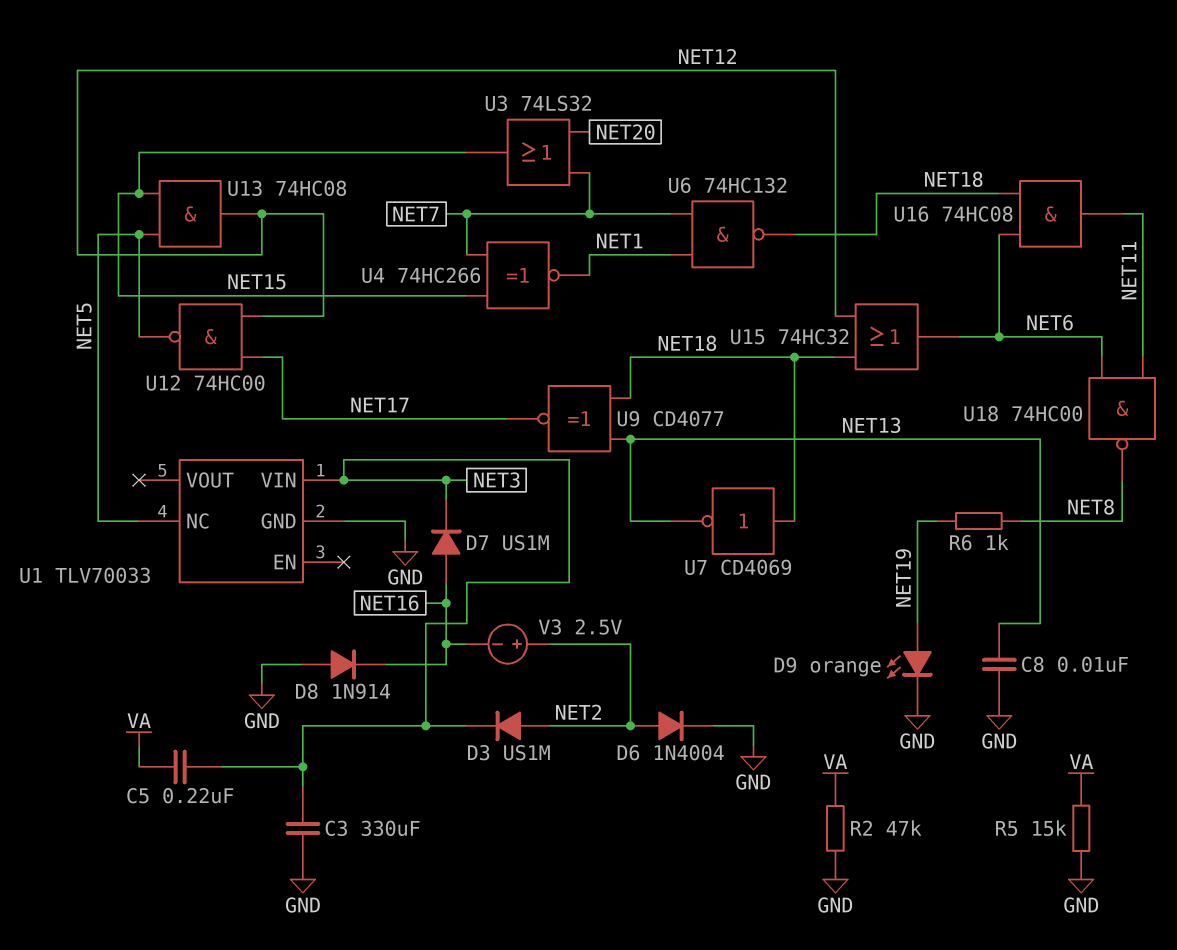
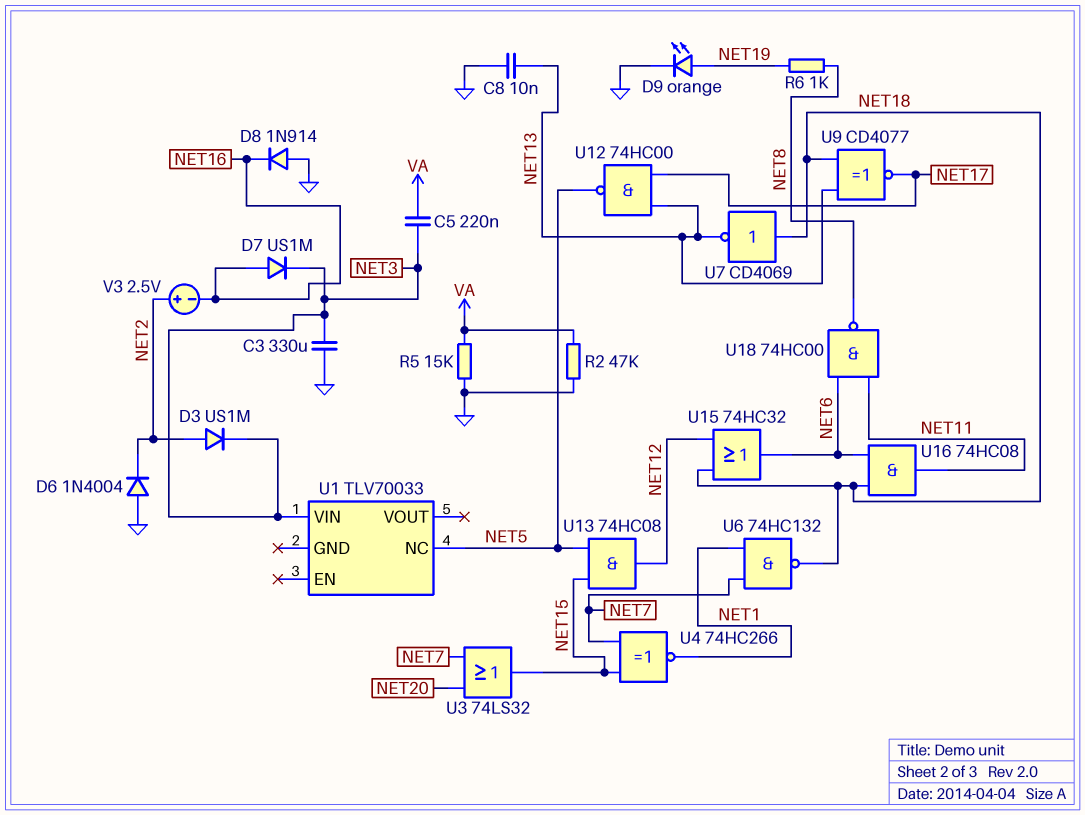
D6: diode 1N4004 (A NET2, K GND) -> diode 1N4004 (A GND, K NET2)
U1 pin GND: GND -> none
U12: NAND 74HC00 (in NET12, in NET17, out NET5) -> NAND 74HC00 (in NET13, in NET17, out NET5)

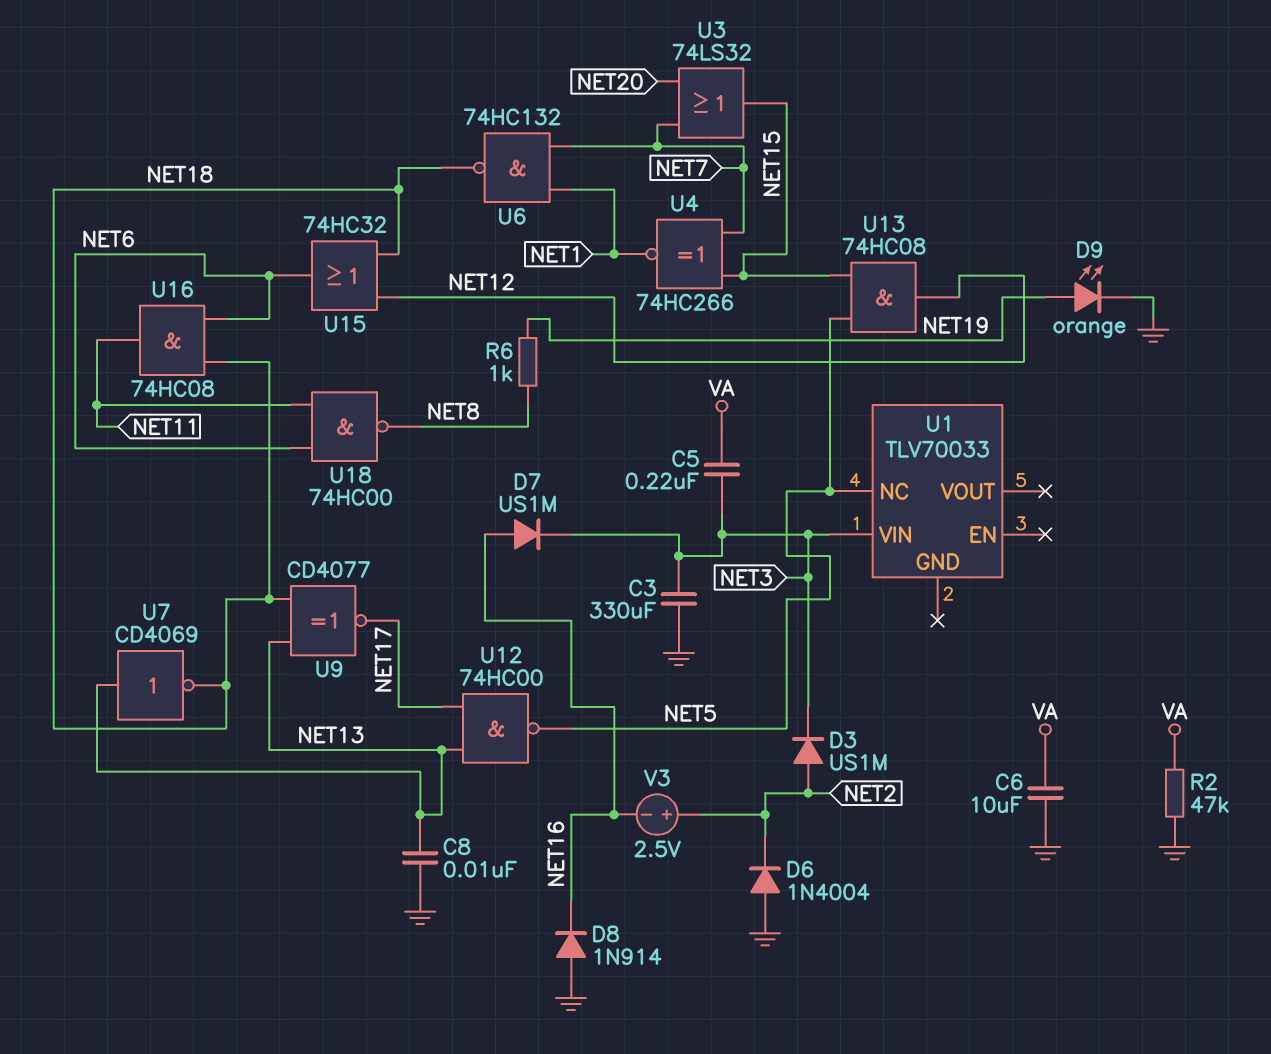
C6: none -> 10uF (GND, VA)
R5: 15k (GND, VA) -> none
U7: NOT CD4069 (in NET18, out NET13) -> NOT CD4069 (in NET13, out NET18)

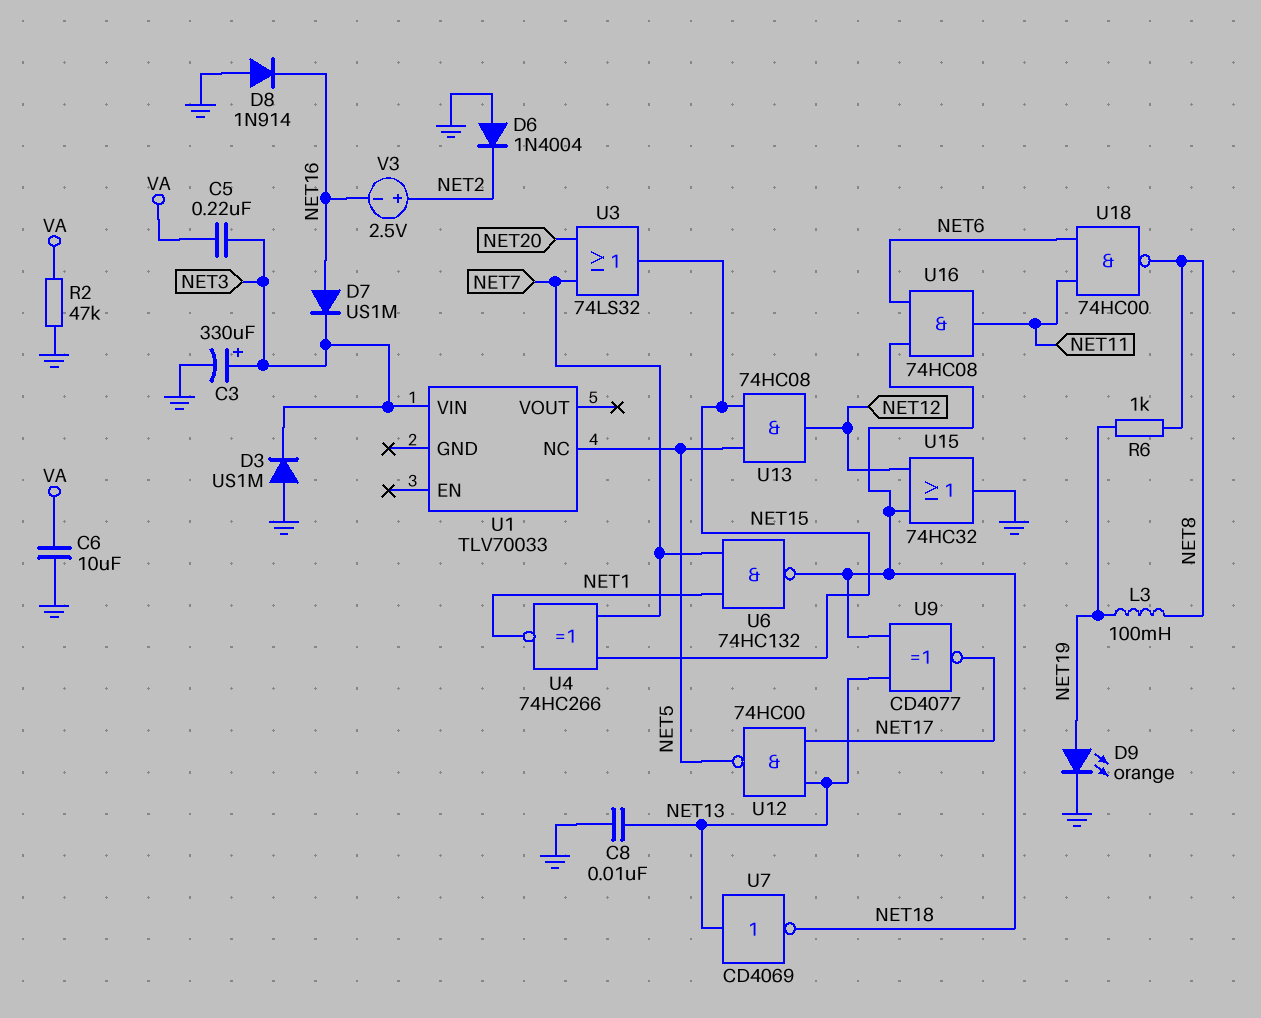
C3: 330uF (GND, NET3) -> 330uF (plus NET3, minus GND)
D3: diode US1M (A NET2, K NET3) -> diode US1M (A GND, K NET3)
L3: none -> 100mH (NET8, NET19)
U15: OR 74HC32 (in NET12, in NET18, out NET6) -> OR 74HC32 (in NET12, in NET18, out GND)

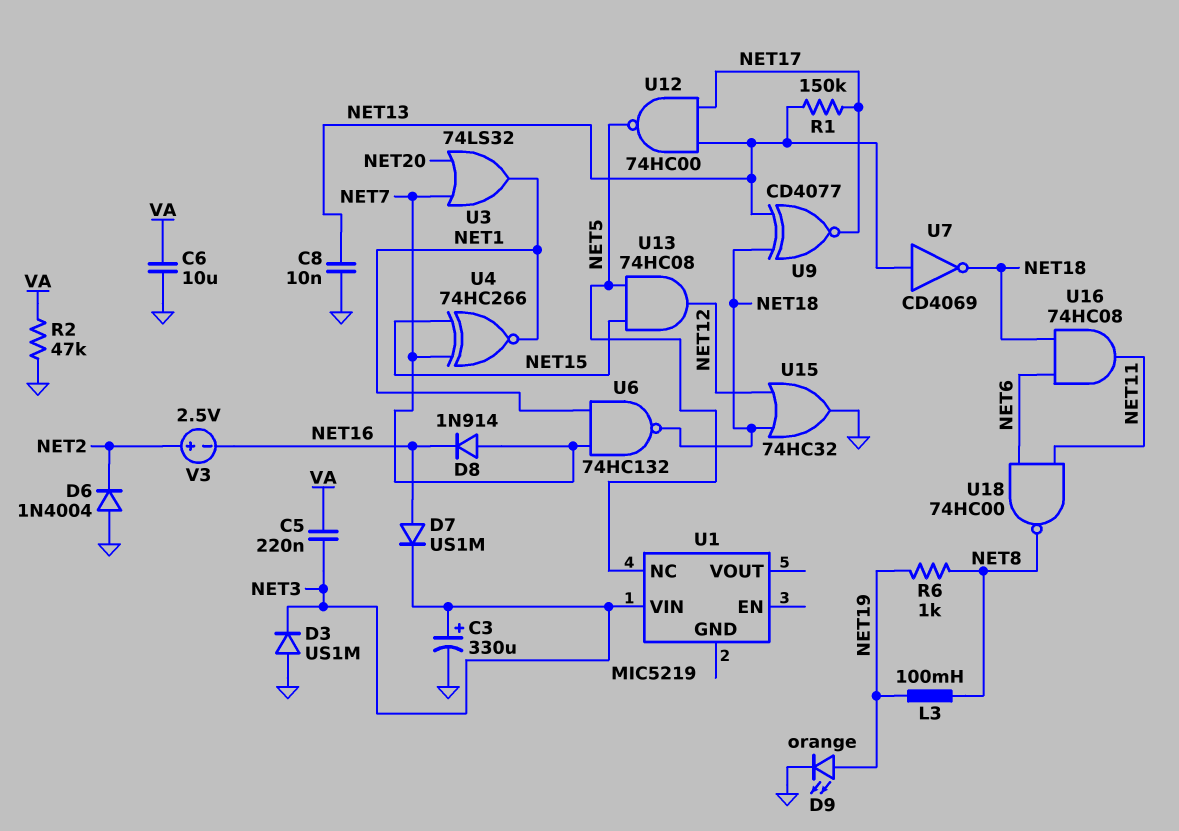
D8: diode 1N914 (A GND, K NET16) -> diode 1N914 (A NET7, K NET16)
R1: none -> 150k (NET13, NET17)
U1: TLV70033 -> MIC5219
U3: OR 74LS32 (in NET7, in NET20, out NET15) -> OR 74LS32 (in NET7, in NET20, out NET1)

